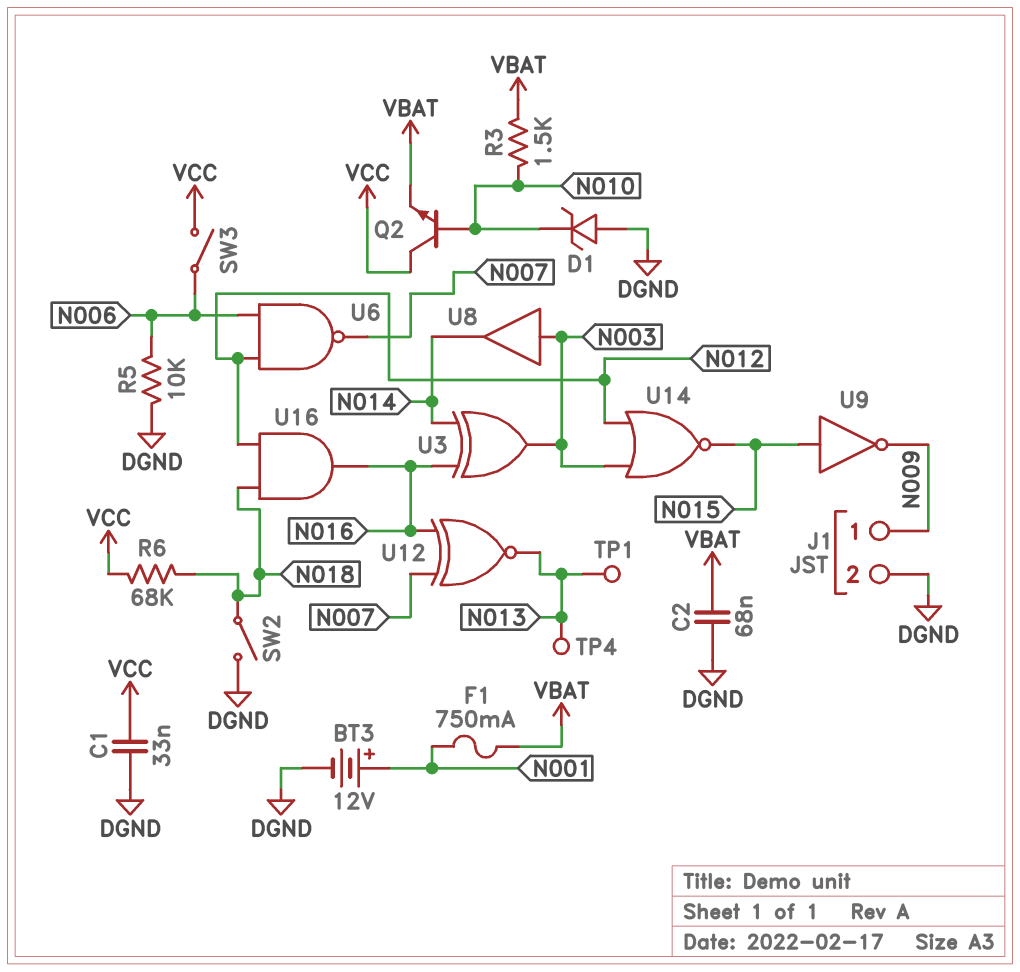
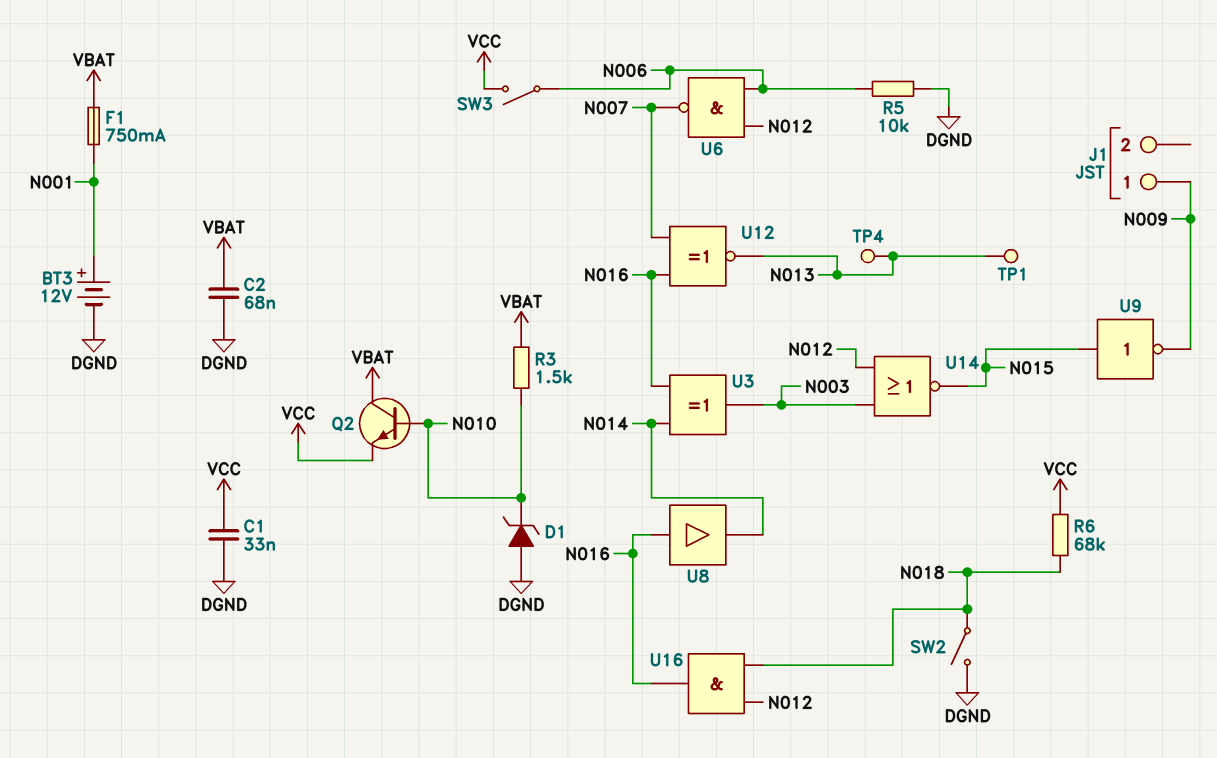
J1 pin 2: DGND -> none
Q2: NPN (B N010, C VCC, E VBAT) -> NPN (B N010, C VBAT, E VCC)
U8: buffer (in N003, out N014) -> buffer (in N016, out N014)

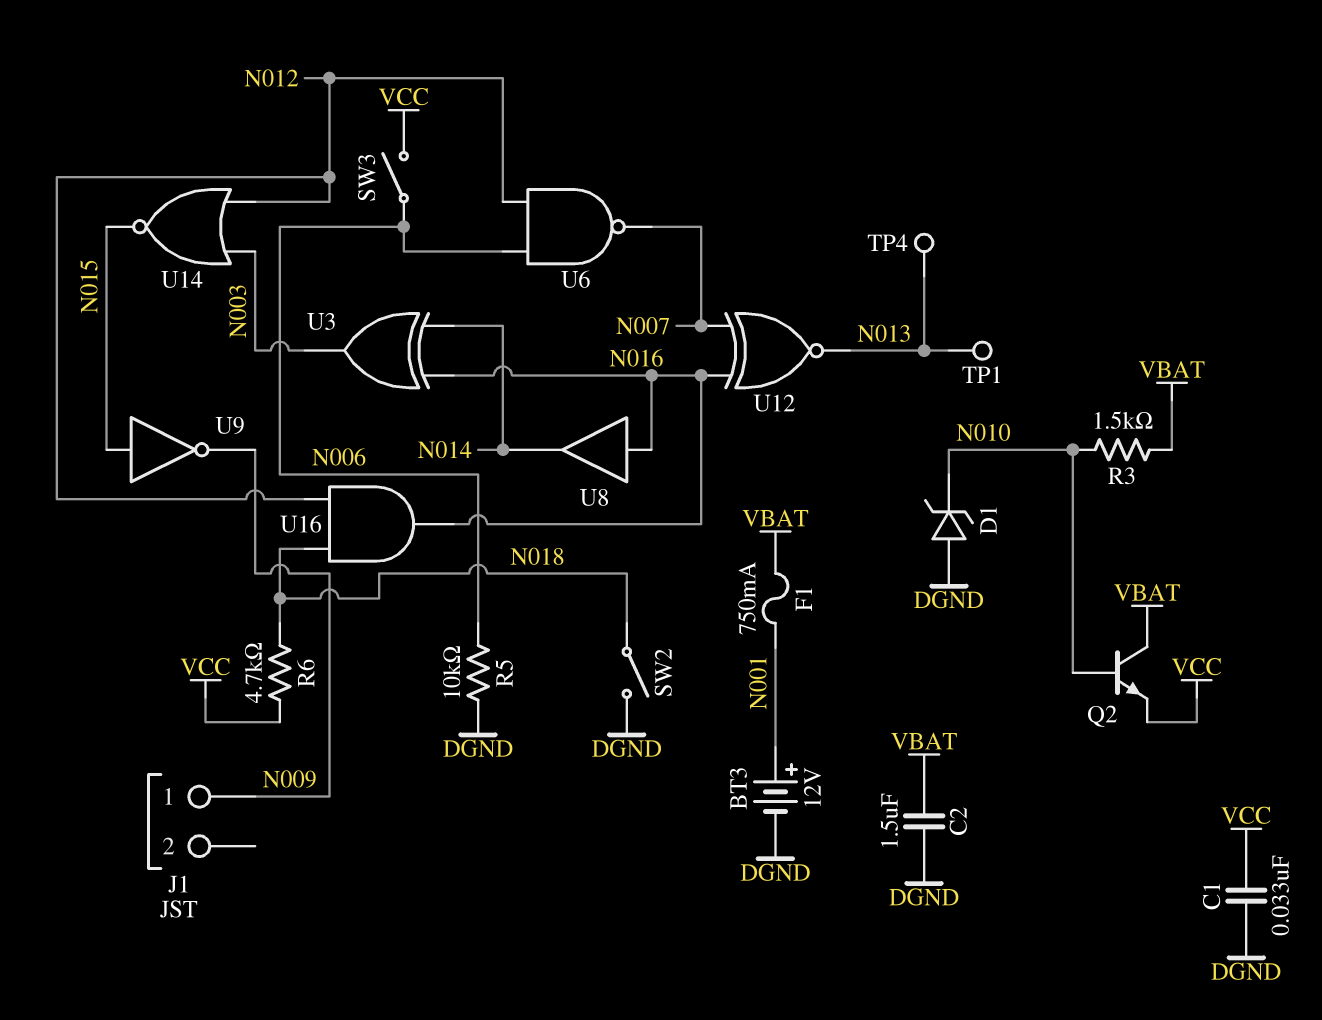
C2: 68nF (DGND, VBAT) -> 1.5uF (DGND, VBAT)
R6: 68k (N018, VCC) -> 4.7k (N018, VCC)

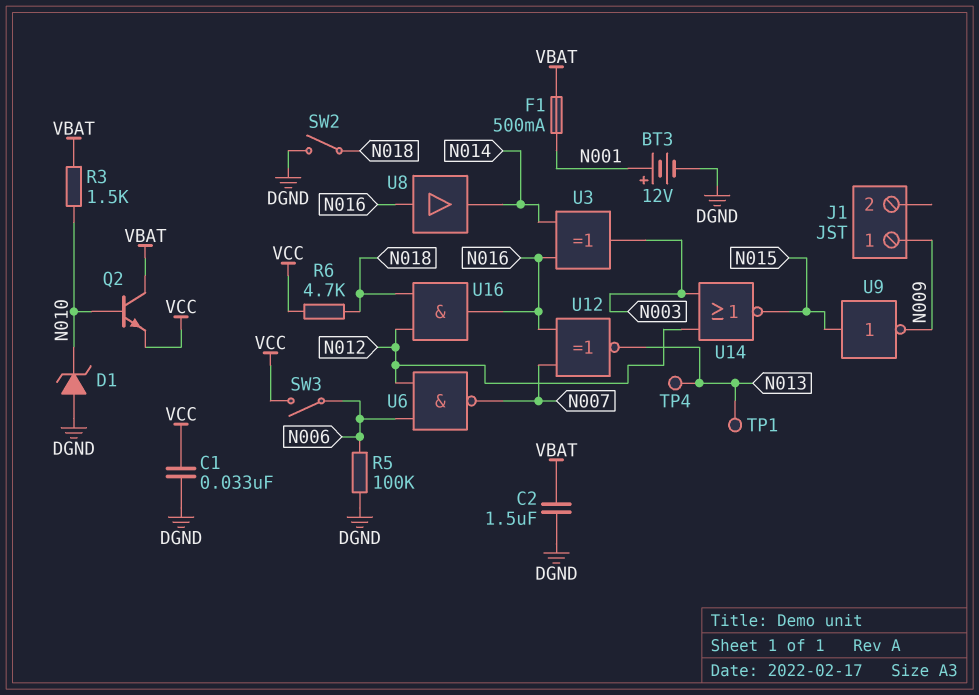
F1: 750mA (N001, VBAT) -> 500mA (N001, VBAT)
R5: 10k (DGND, N006) -> 100k (DGND, N006)

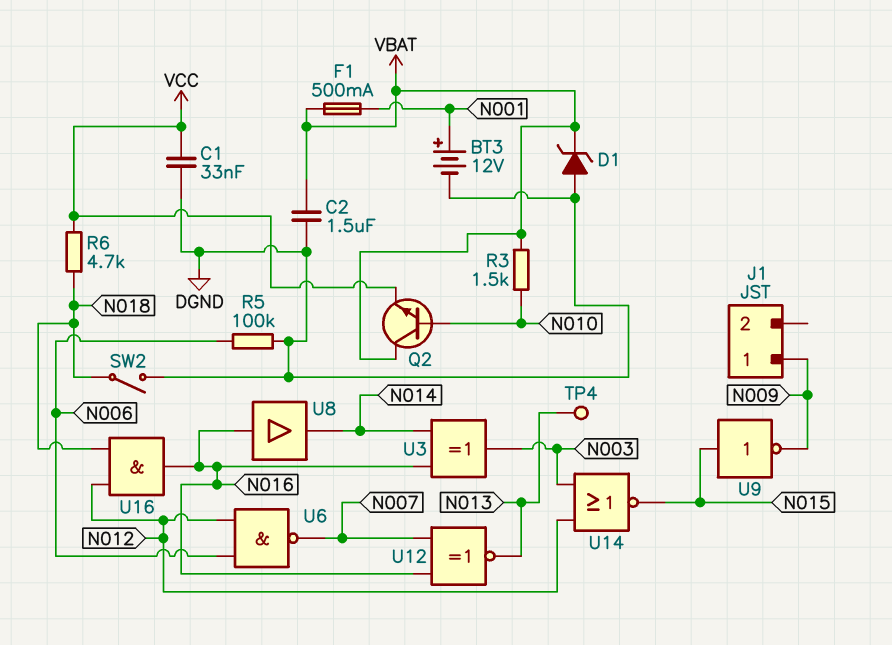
D1: zener (A DGND, K N010) -> zener (A DGND, K VBAT)
SW3: switch (N006, VCC) -> none
TP1: test point (N013) -> none

